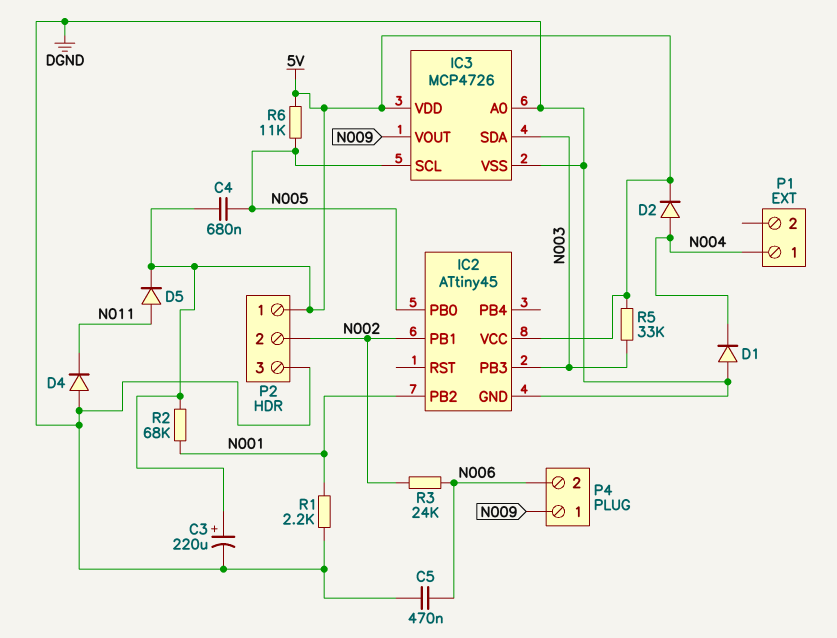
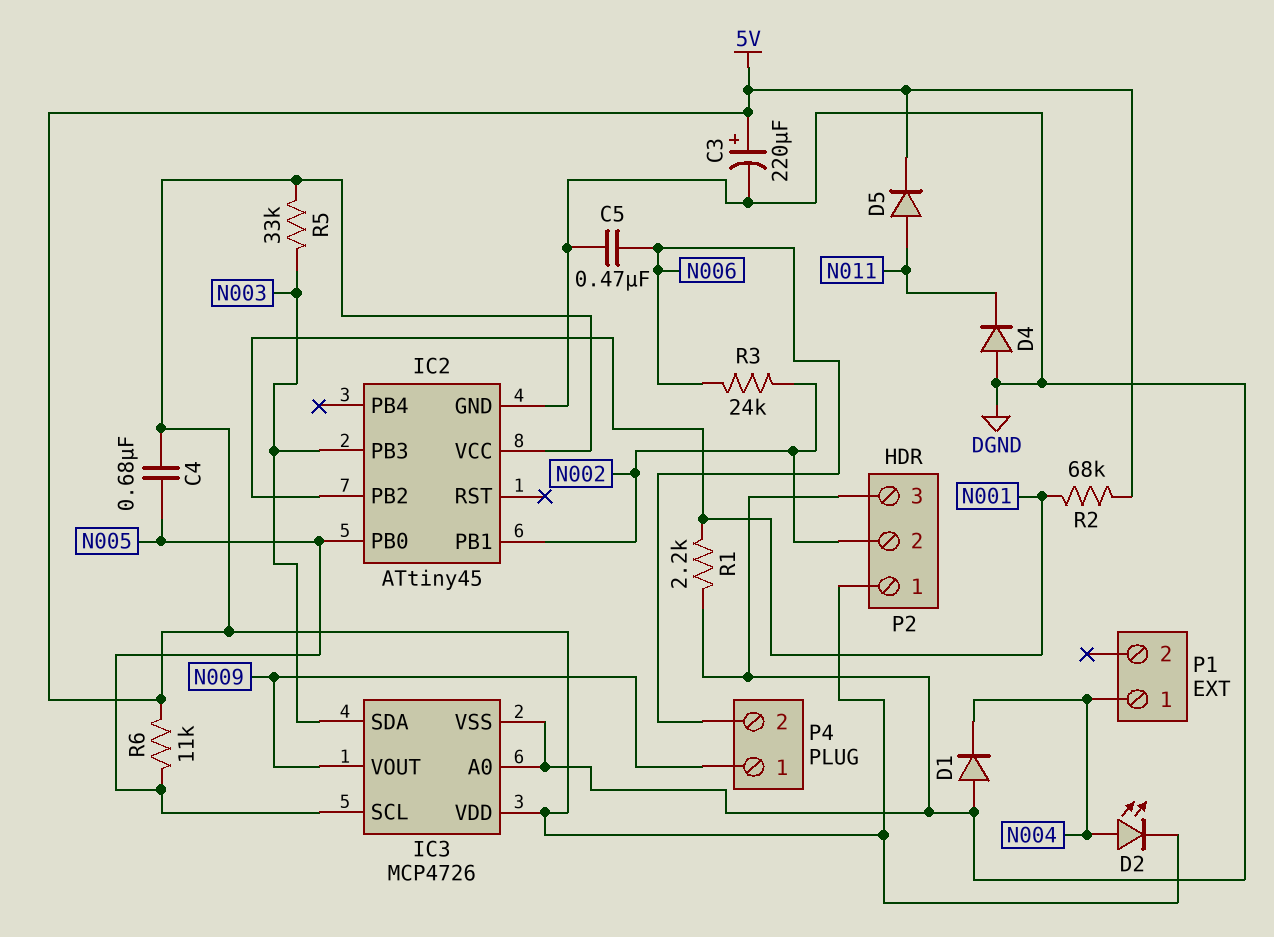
D2: diode (A N004, K 5V) -> LED (A N004, K 5V)

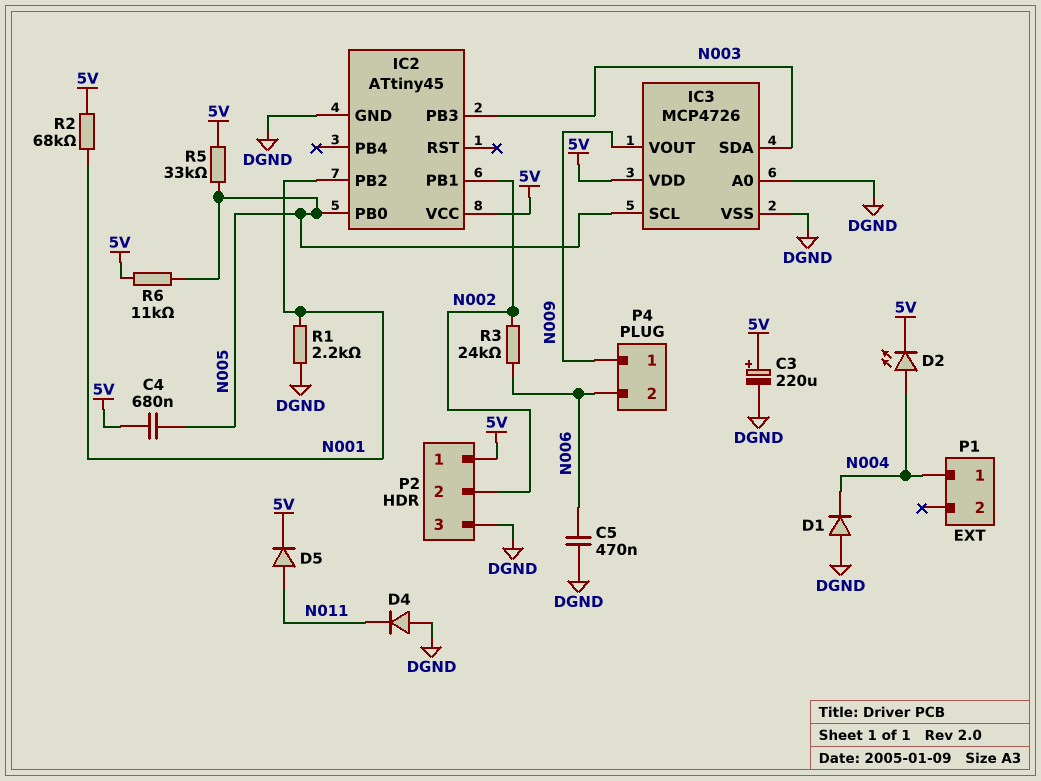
R5: 33k (5V, N003) -> 33k (5V, N005)

